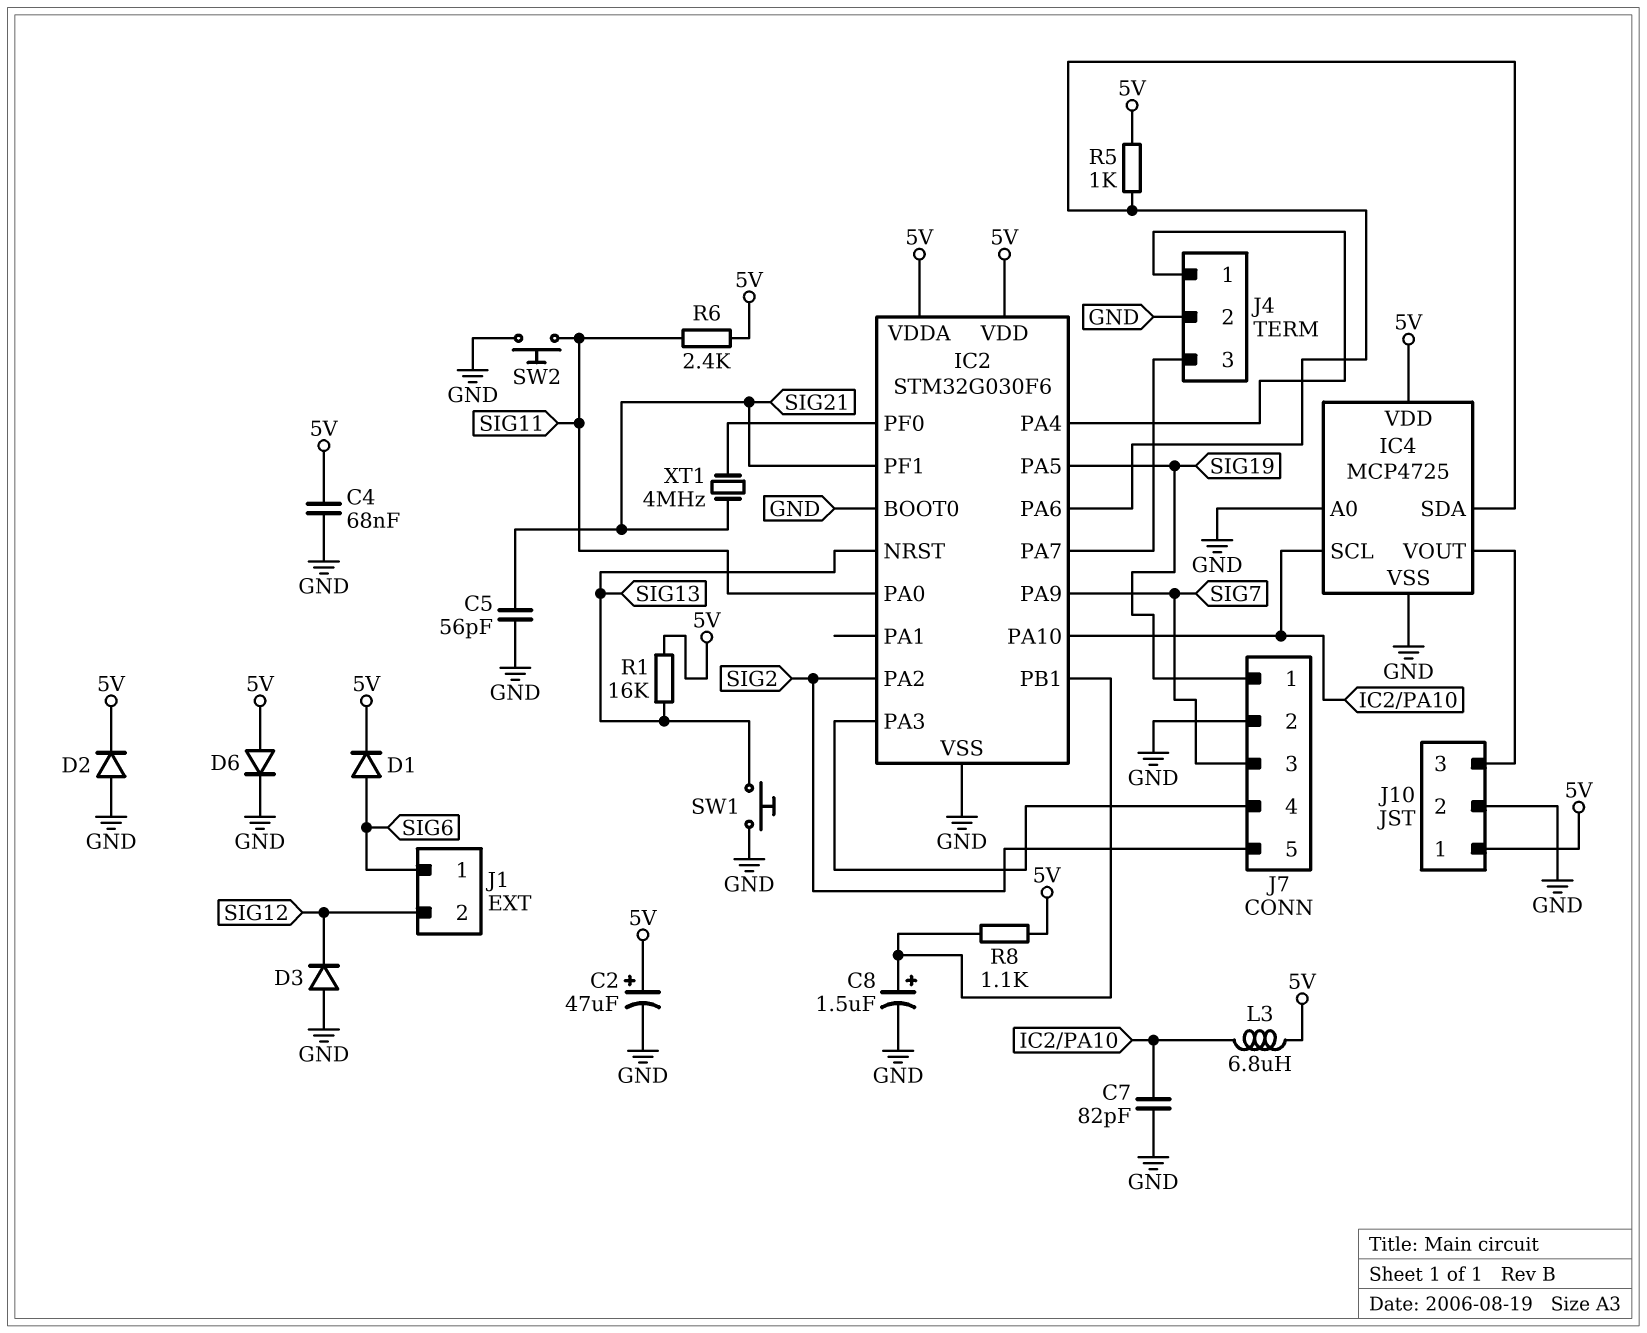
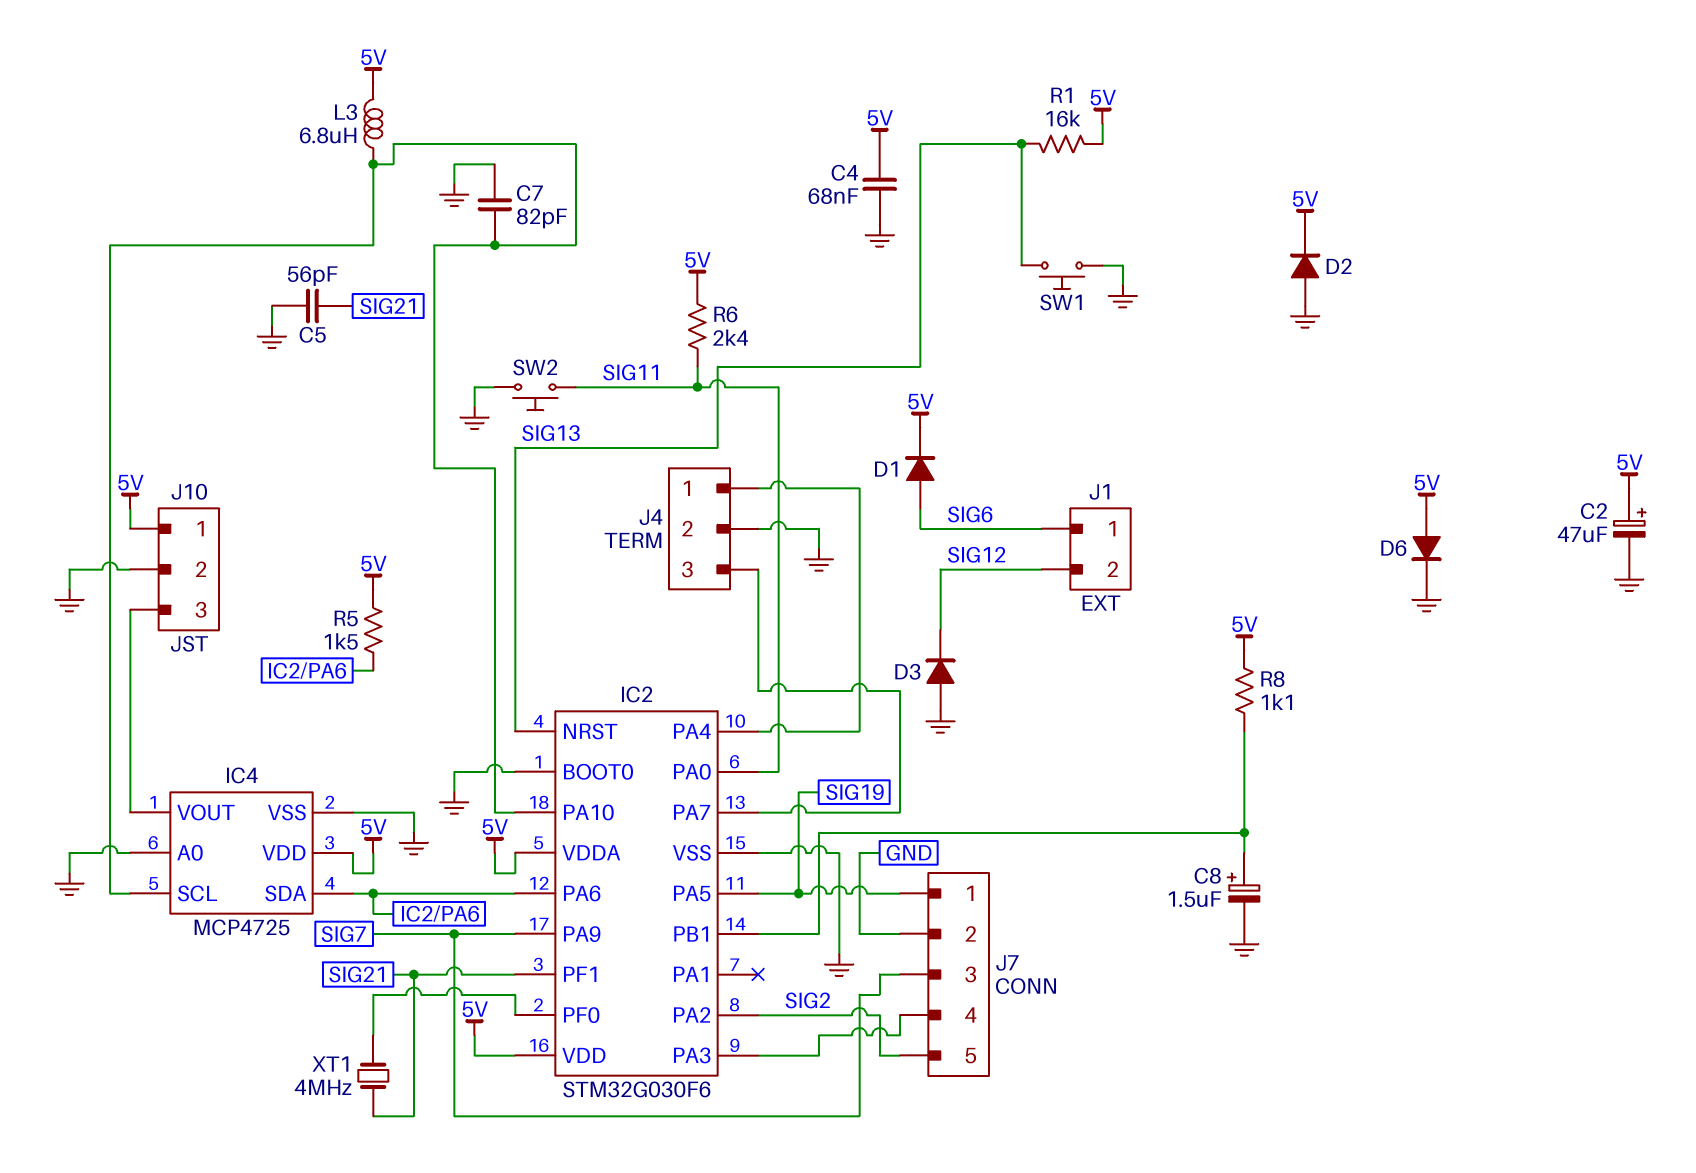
R5: 1k (5V, IC2/PA6) -> 1.5k (5V, IC2/PA6)

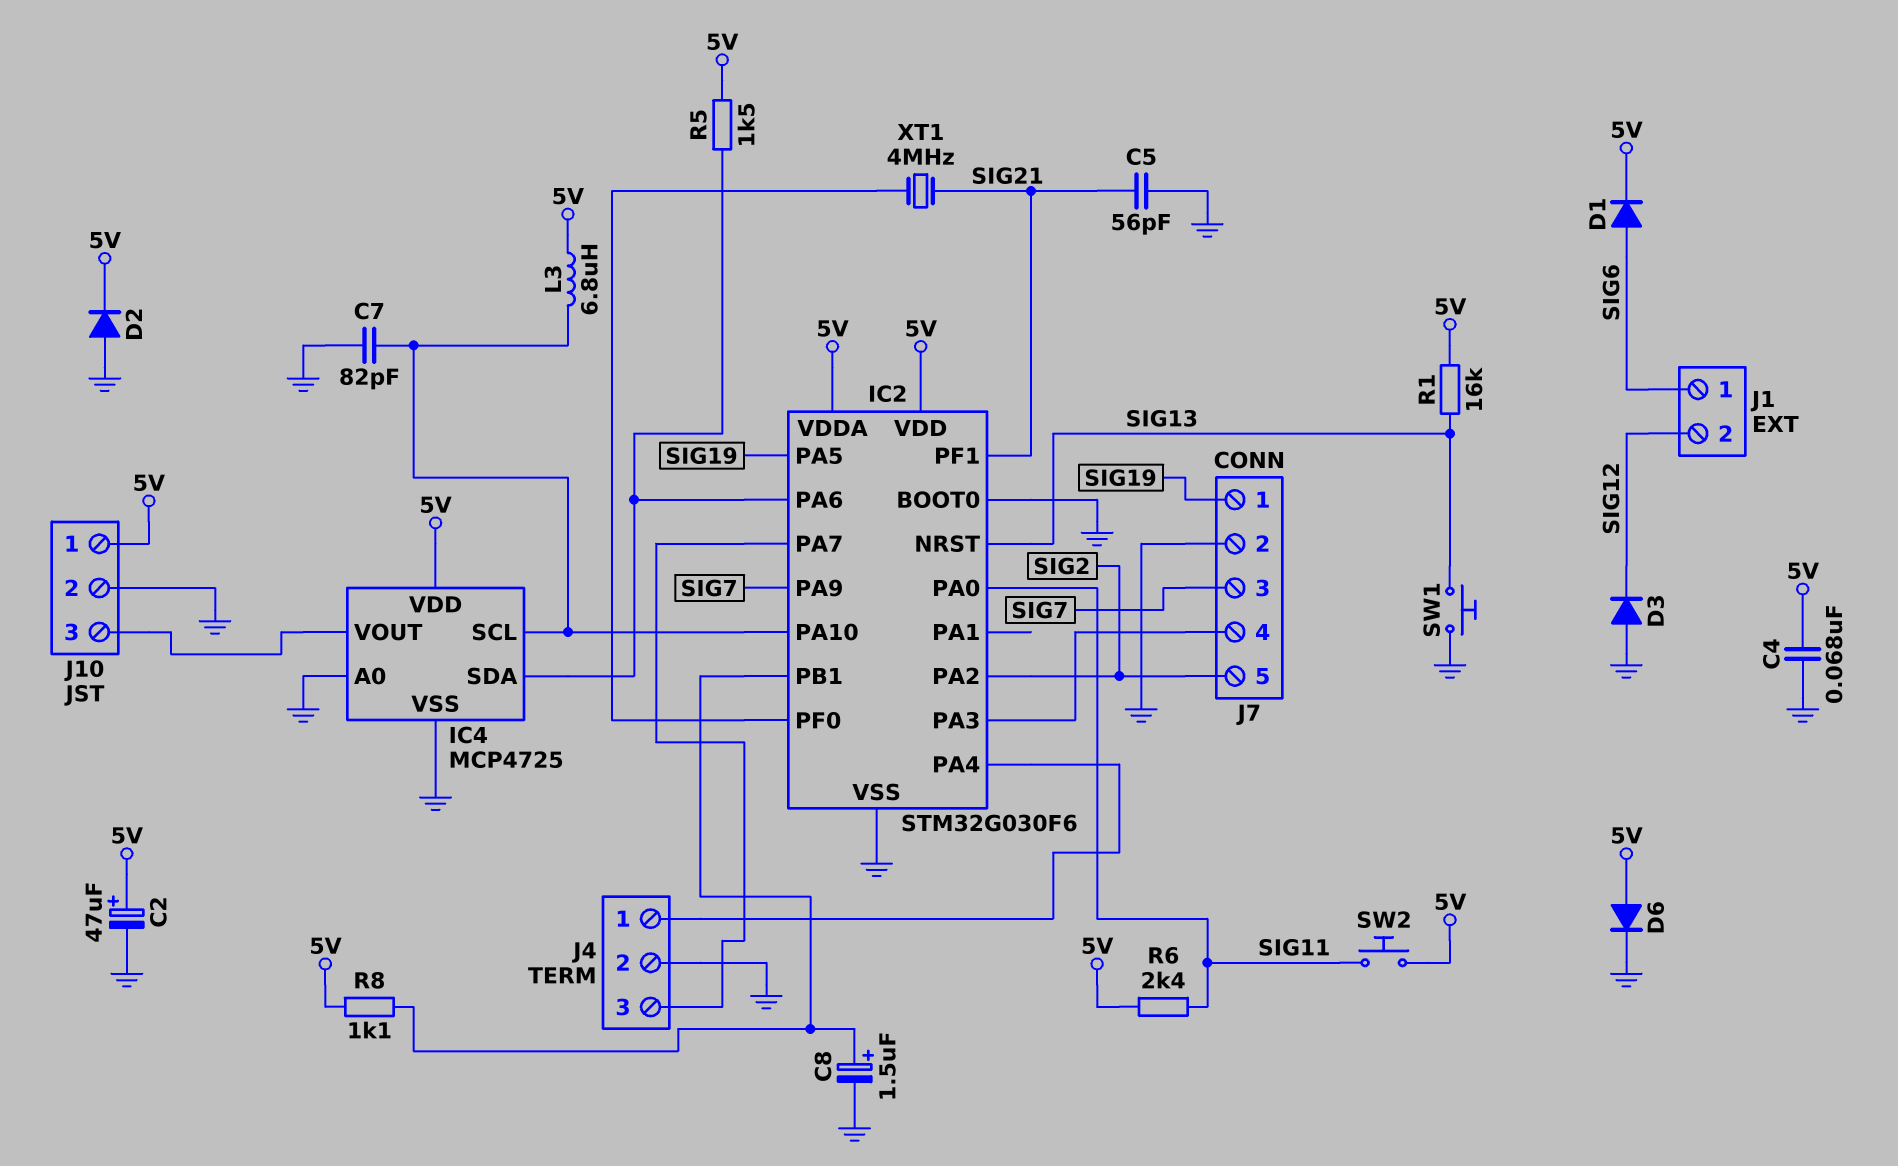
SW2: button (GND, SIG11) -> button (5V, SIG11)

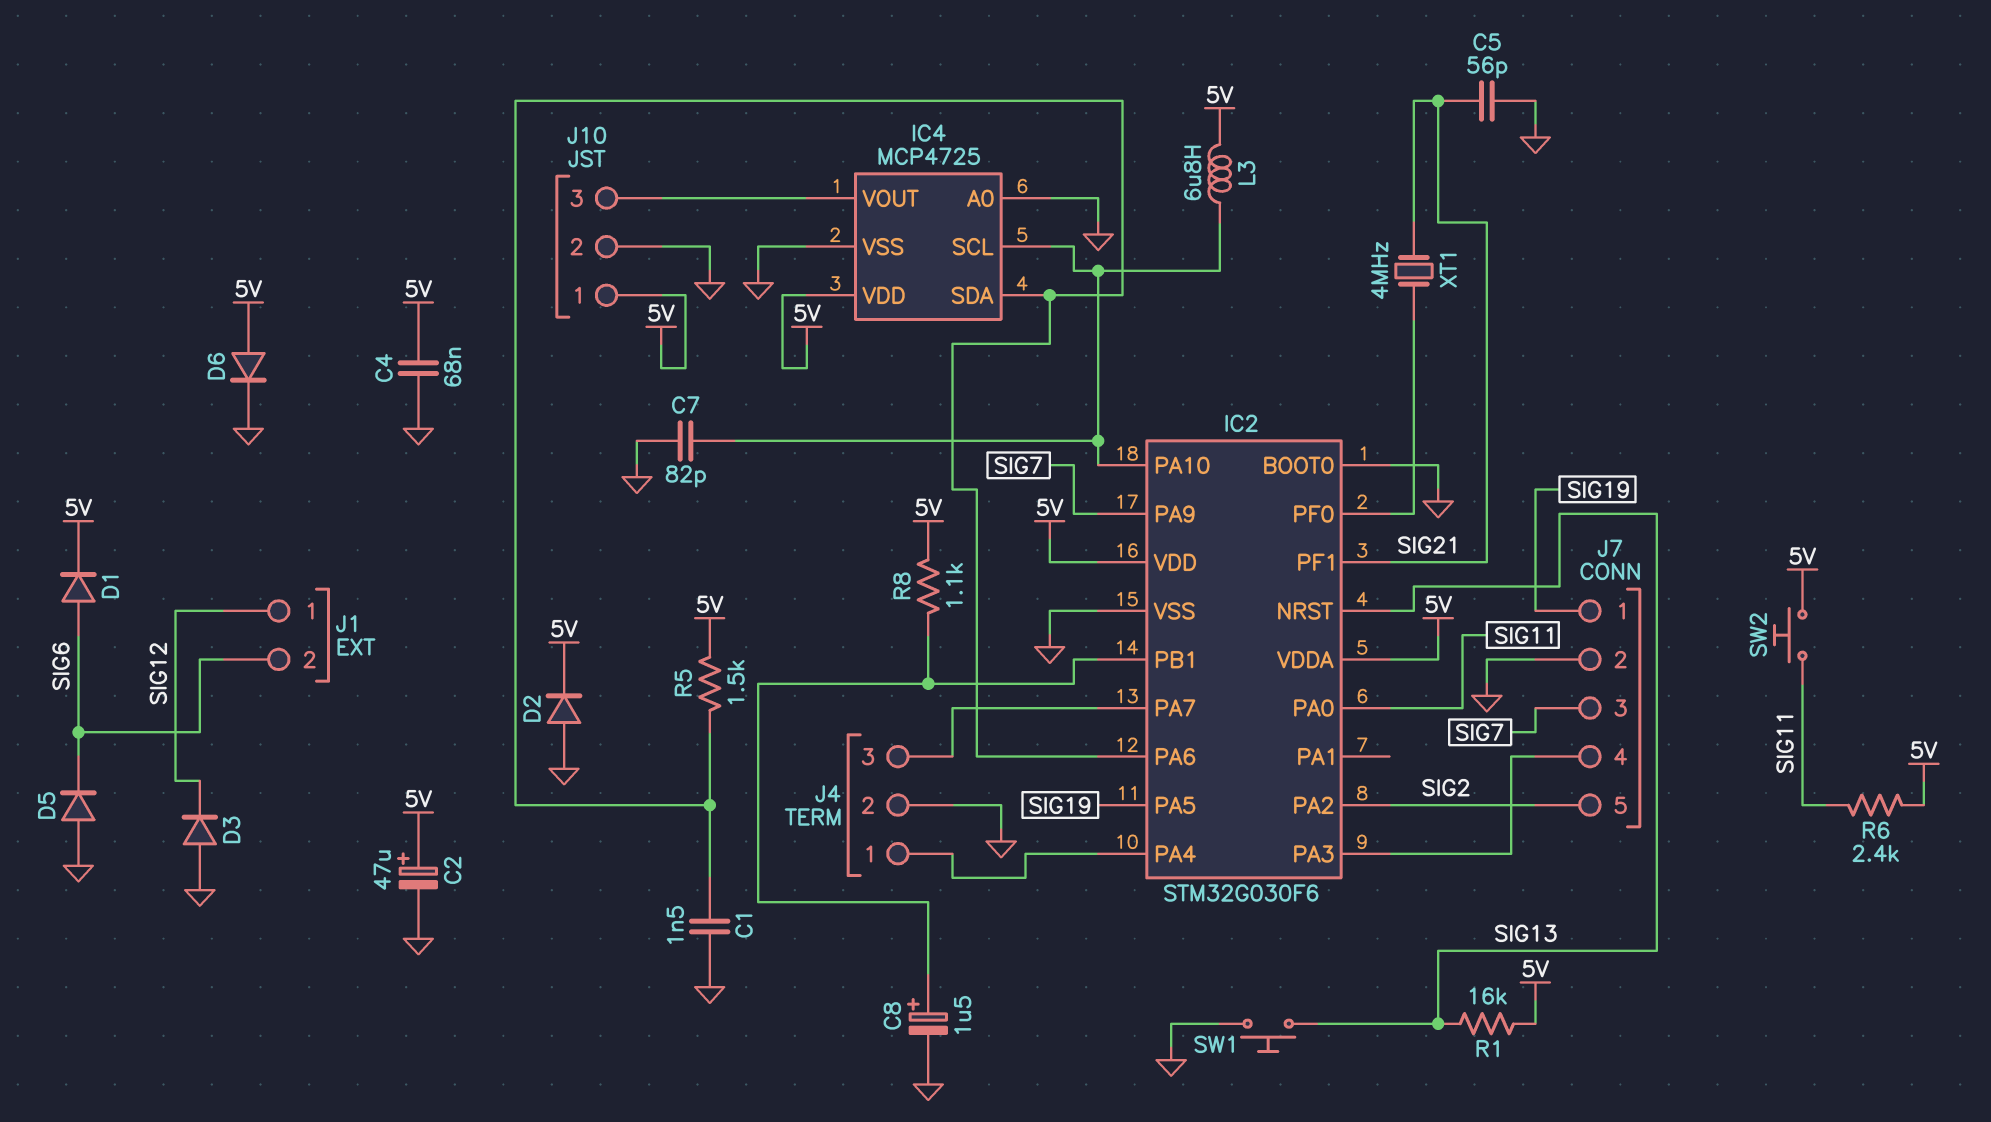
C1: none -> 1.5nF (GND, IC2/PA6)
D5: none -> diode (A GND, K SIG6)
J1 pin 1: SIG6 -> SIG12
J1 pin 2: SIG12 -> SIG6

